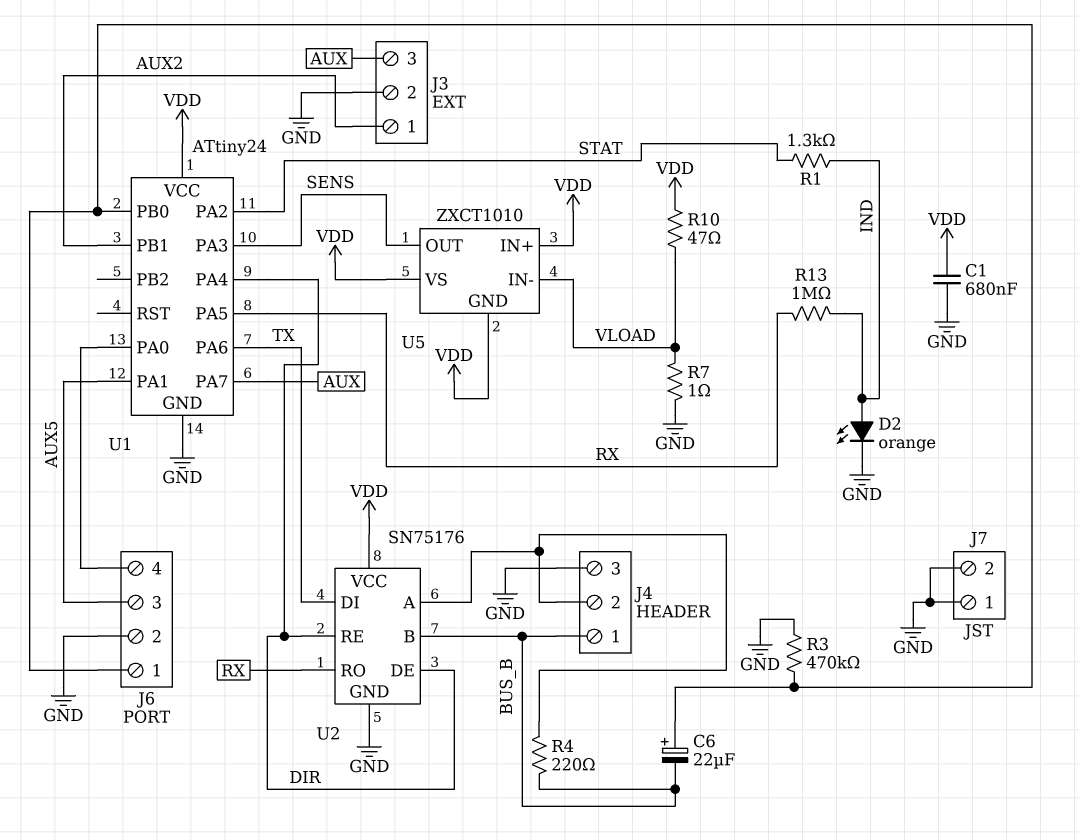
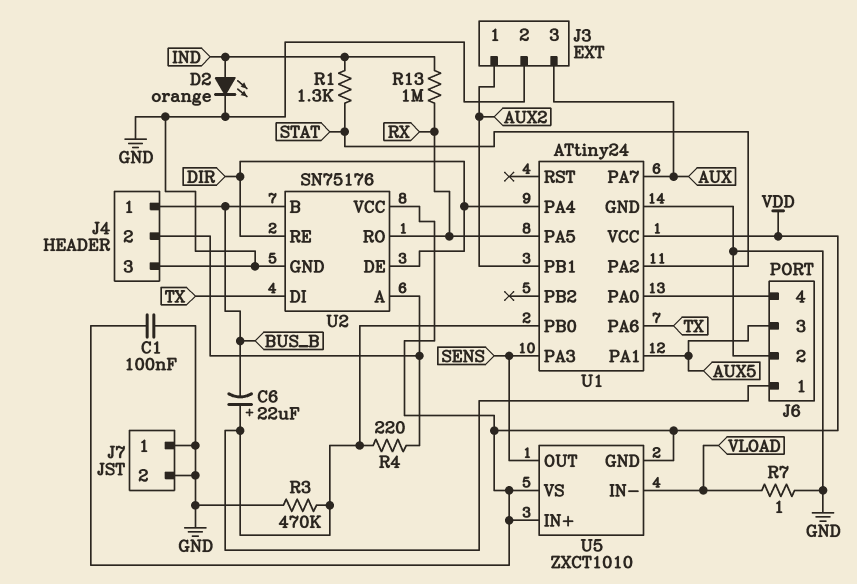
C1: 680nF (GND, VDD) -> 100nF (GND, VDD)
R4: 220 (BUS_B, J4/2) -> 220 (J4/2, J6/1)
R10: 47 (VDD, VLOAD) -> none

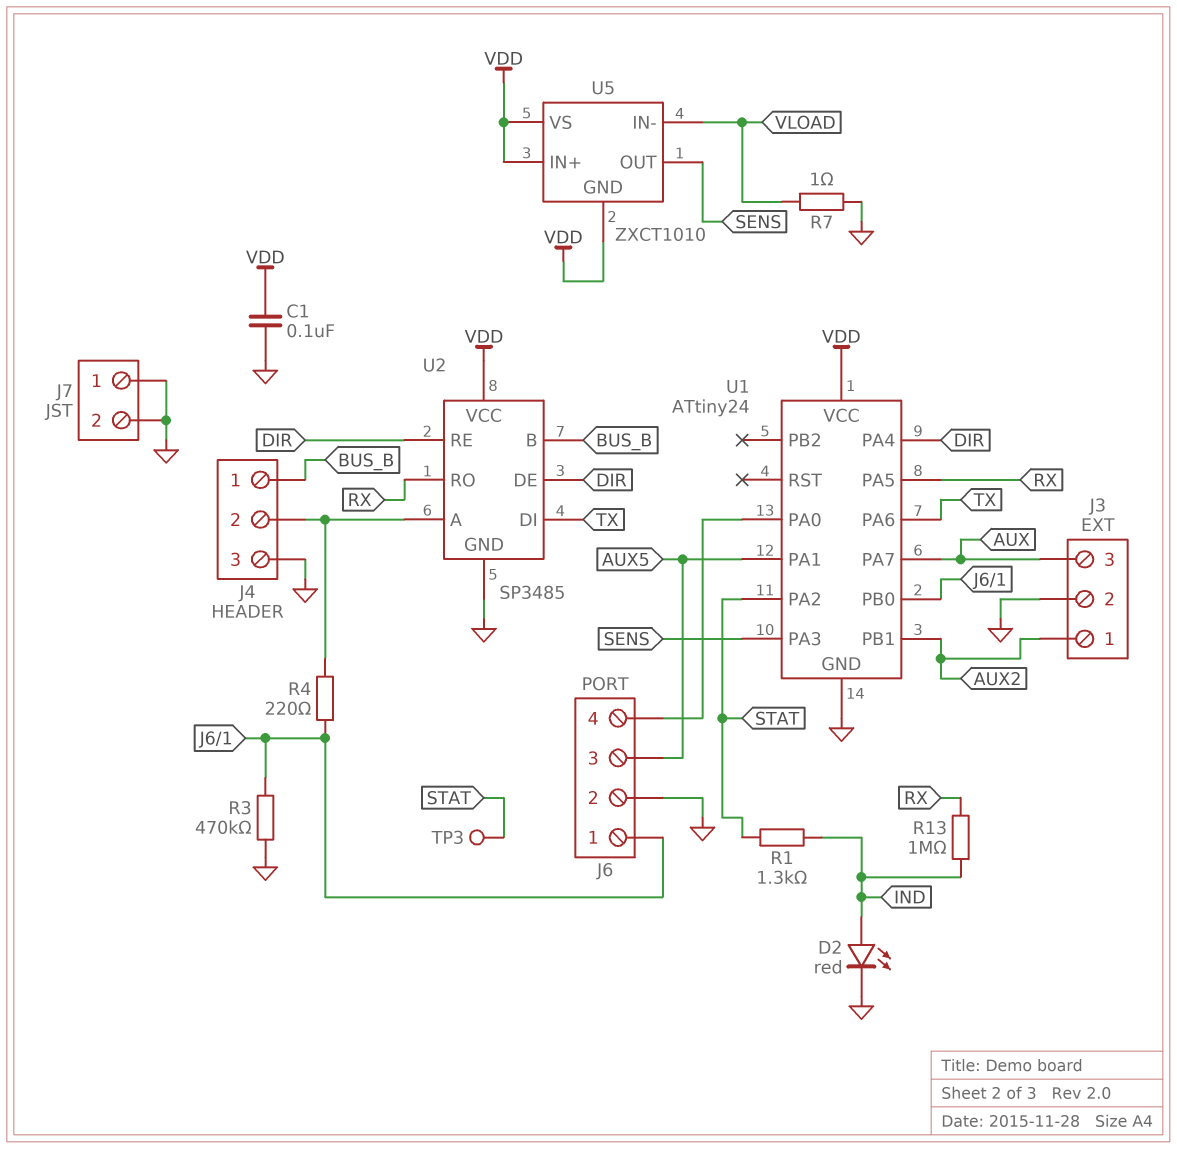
C6: 22uF (plus J6/1, minus BUS_B) -> none
D2: LED orange (A IND, K GND) -> LED red (A IND, K GND)
TP3: none -> test point (STAT)
U2: SN75176 -> SP3485

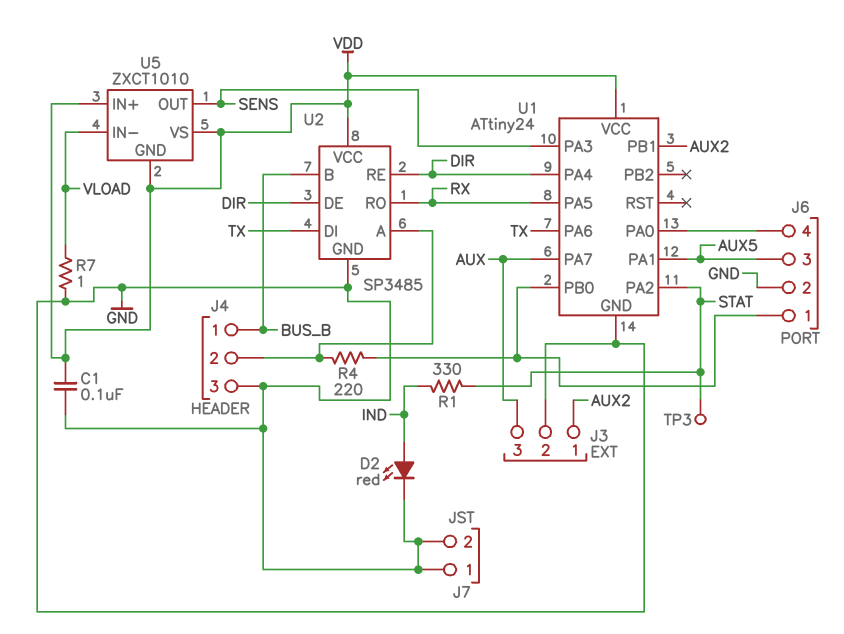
R1: 1.3k (IND, STAT) -> 330 (IND, STAT)
R3: 470k (GND, J6/1) -> none
R13: 1M (IND, RX) -> none

